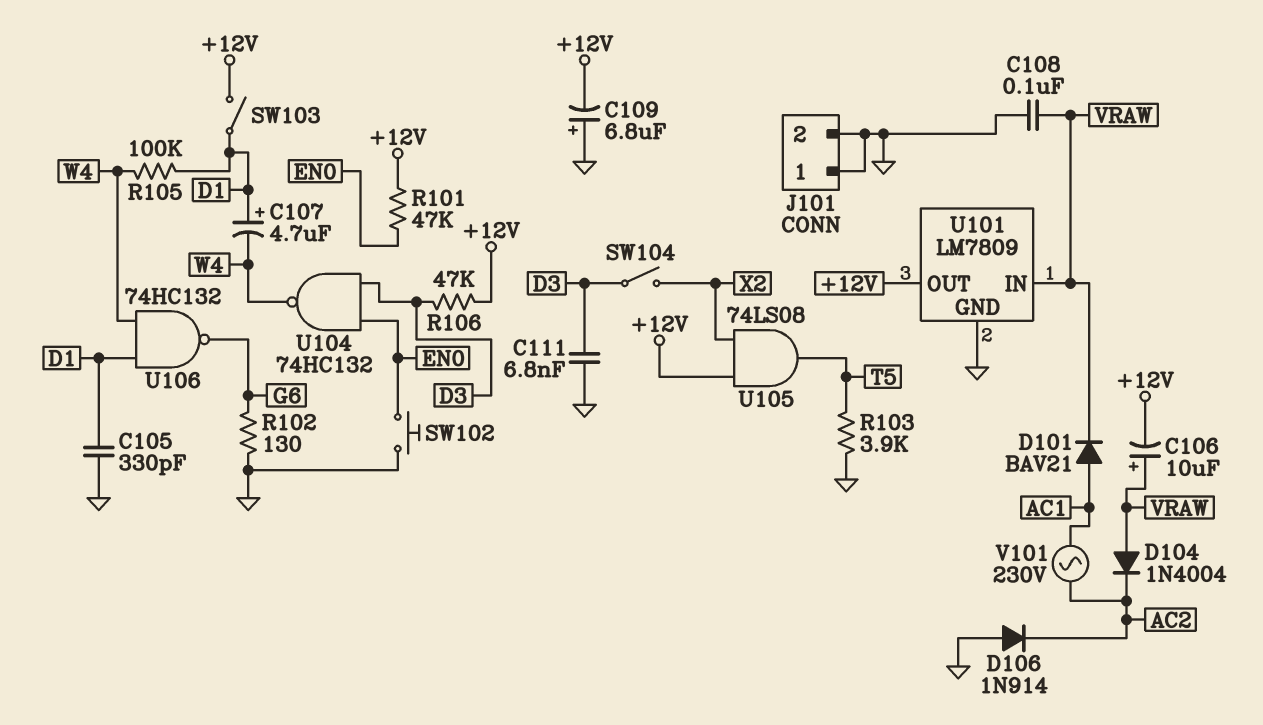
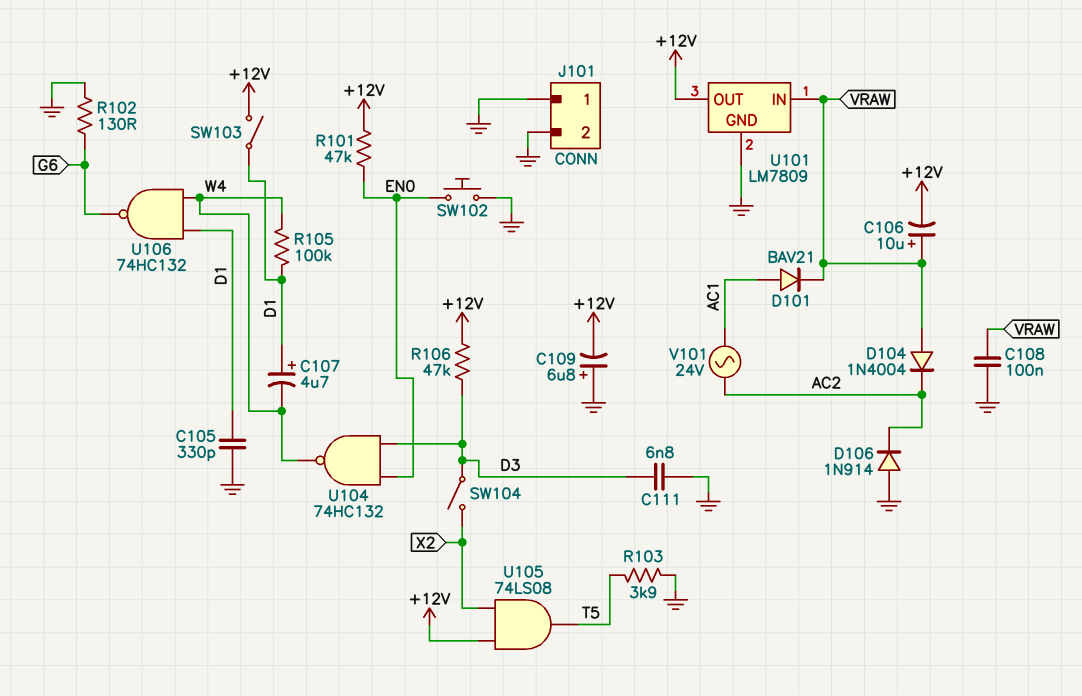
V101: AC 230V (AC1, AC2) -> AC 24V (AC1, AC2)

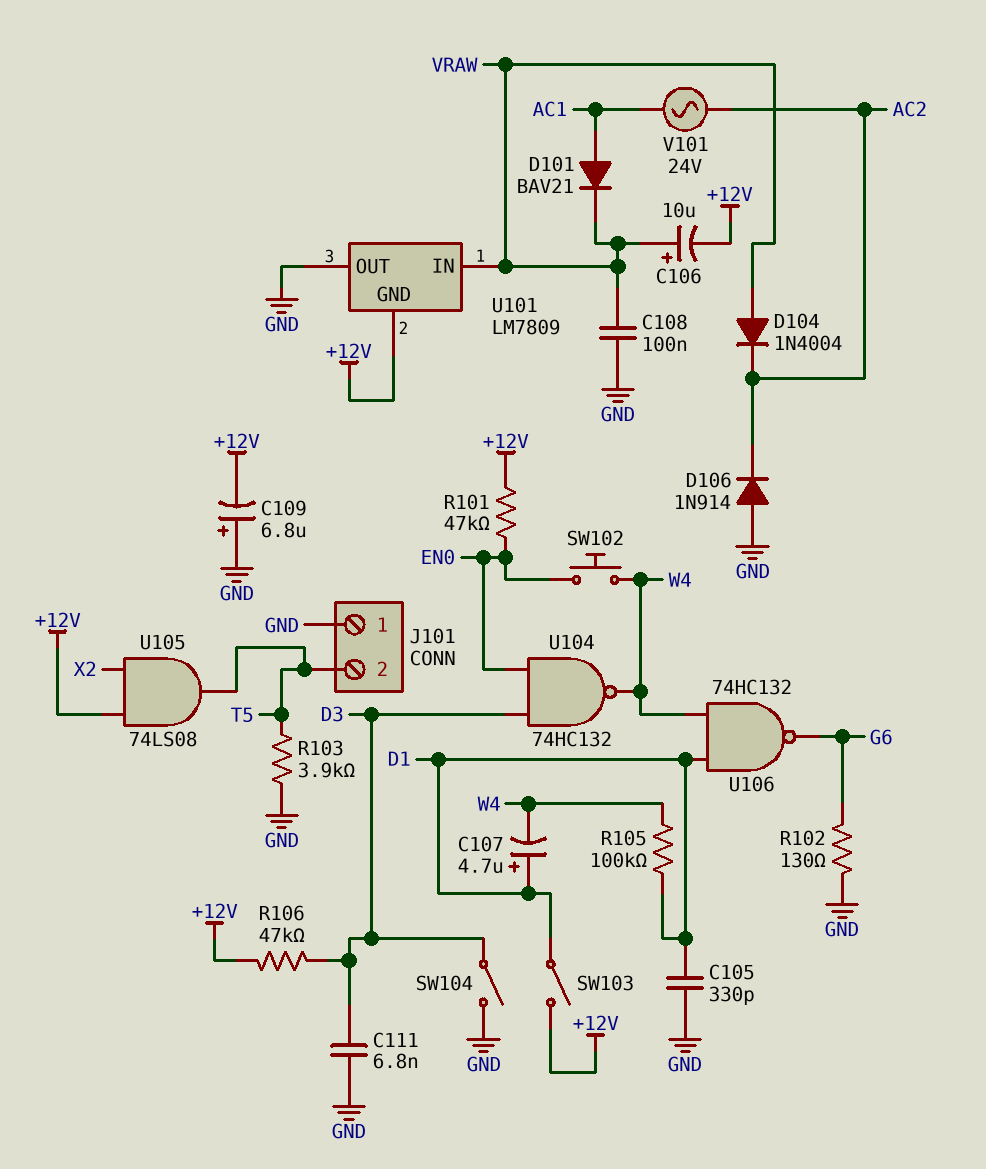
J101 pin 2: GND -> T5
SW102: button (EN0, GND) -> button (EN0, W4)
SW104: switch (D3, X2) -> switch (D3, GND)
U101 pin GND: GND -> +12V
U101 pin OUT: +12V -> GND

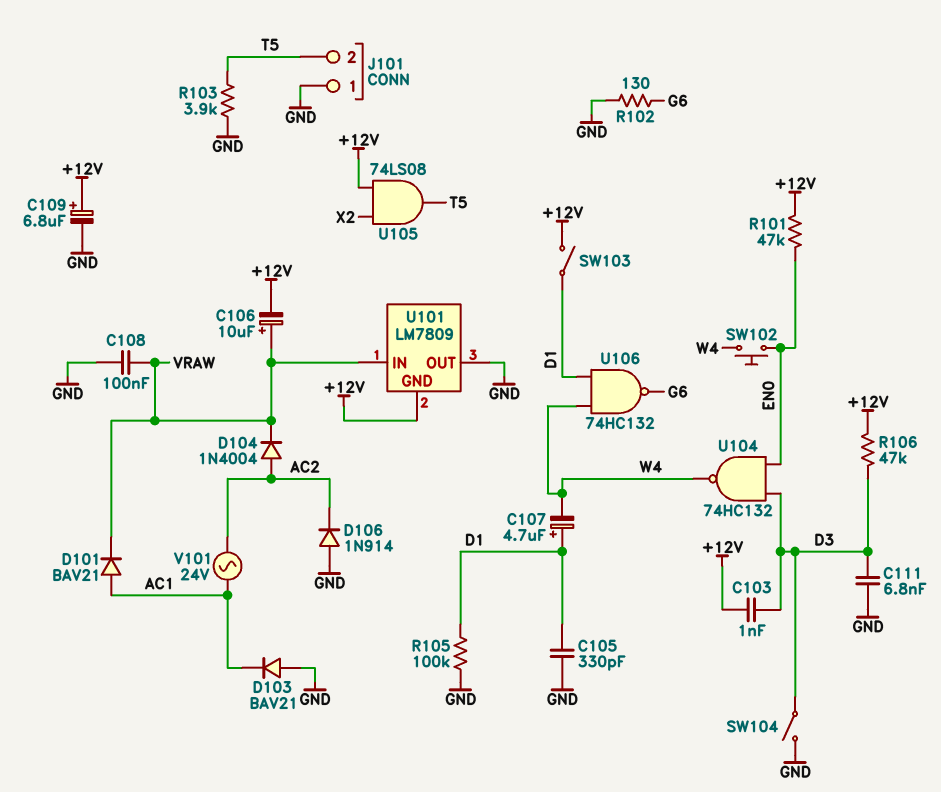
C103: none -> 1nF (+12V, D3)
C109: 6.8uF (plus GND, minus +12V) -> 6.8uF (plus +12V, minus GND)
D103: none -> diode BAV21 (A GND, K AC1)
D104: diode 1N4004 (A VRAW, K AC2) -> diode 1N4004 (A AC2, K VRAW)
R105: 100k (D1, W4) -> 100k (D1, GND)

